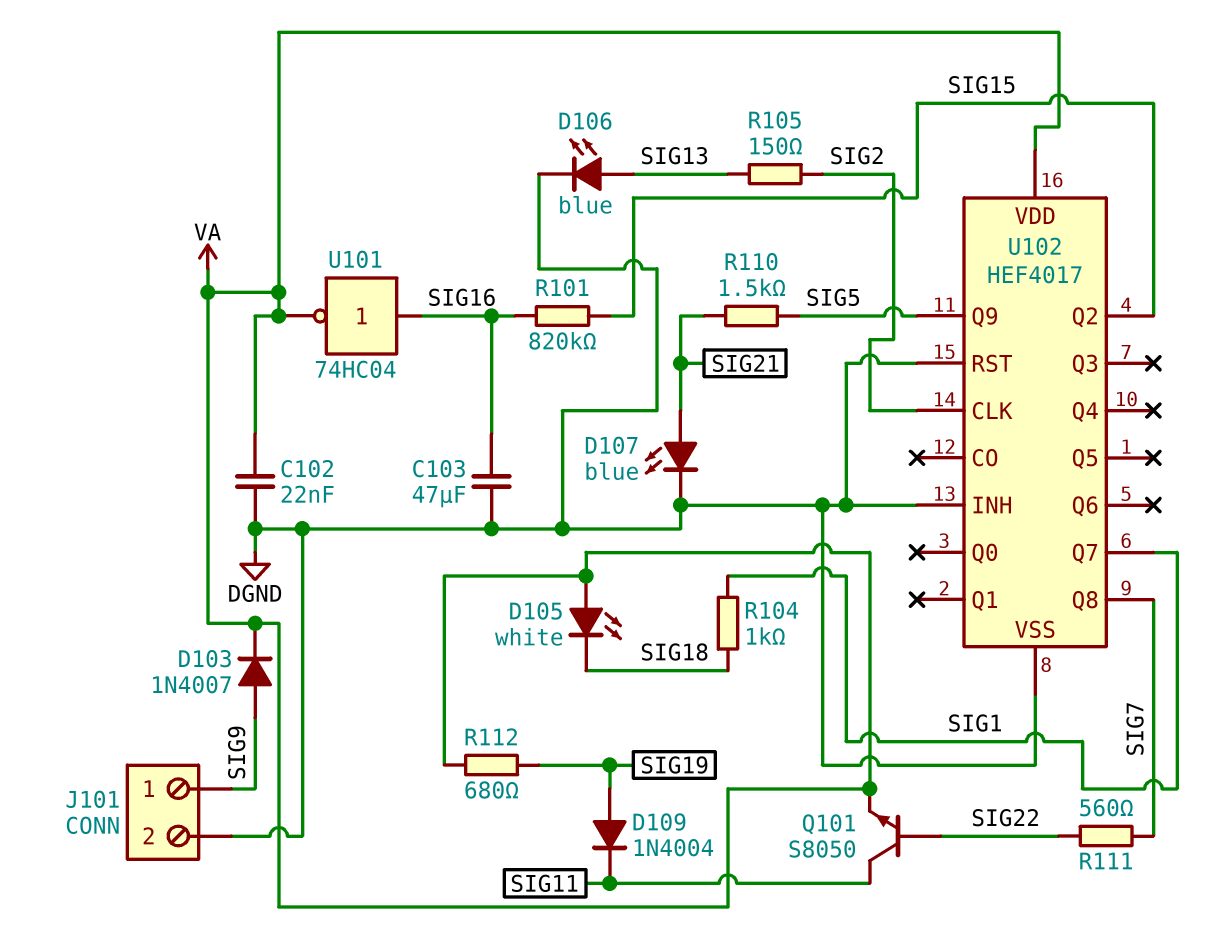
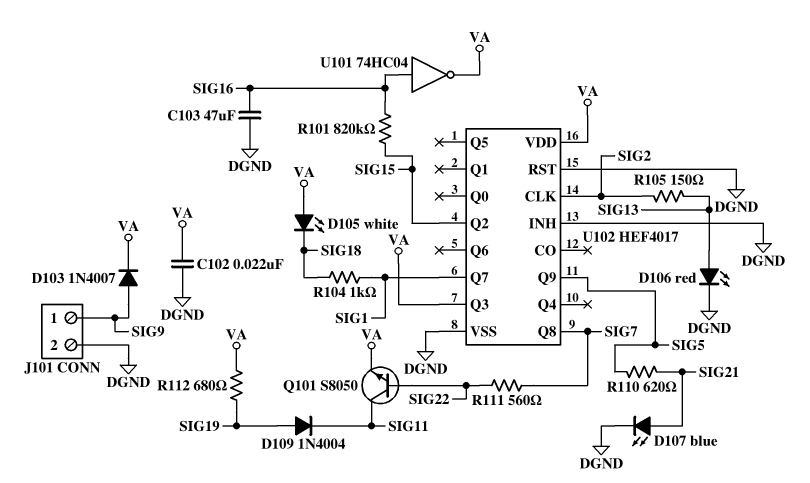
D106: LED blue (A SIG13, K DGND) -> LED red (A SIG13, K DGND)
R110: 1.5k (SIG5, SIG21) -> 620 (SIG5, SIG21)
U102 pin Q3: none -> VA

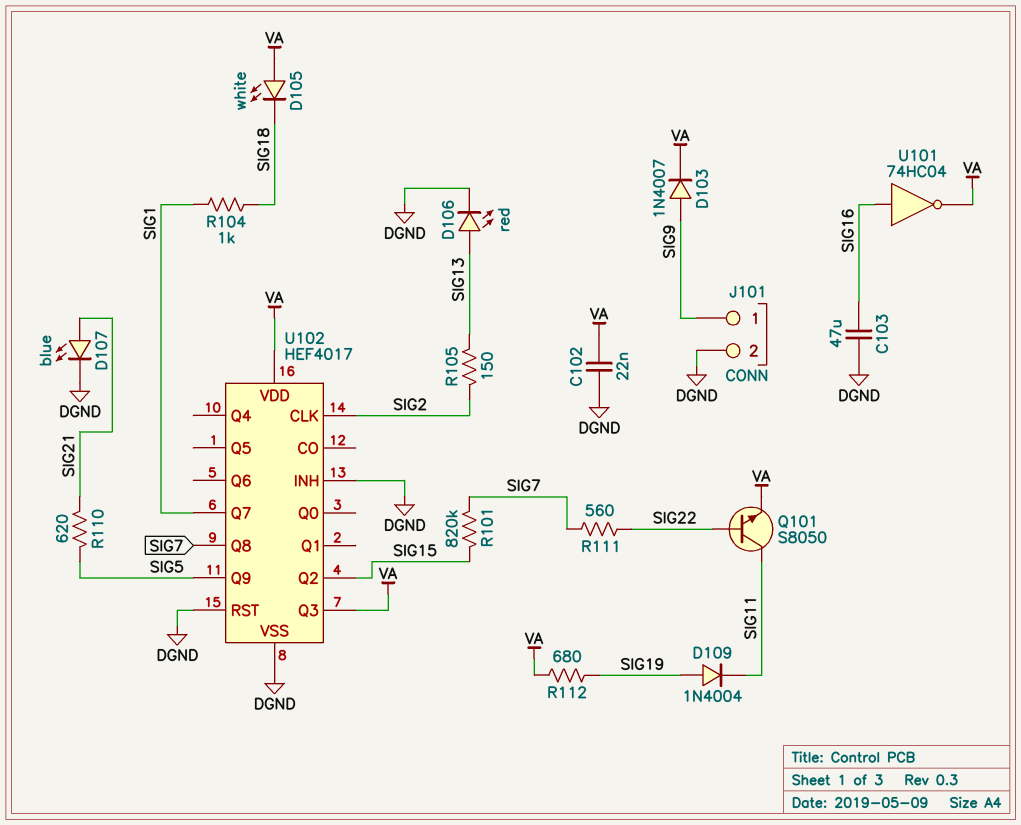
R101: 820k (SIG15, SIG16) -> 820k (SIG7, SIG15)

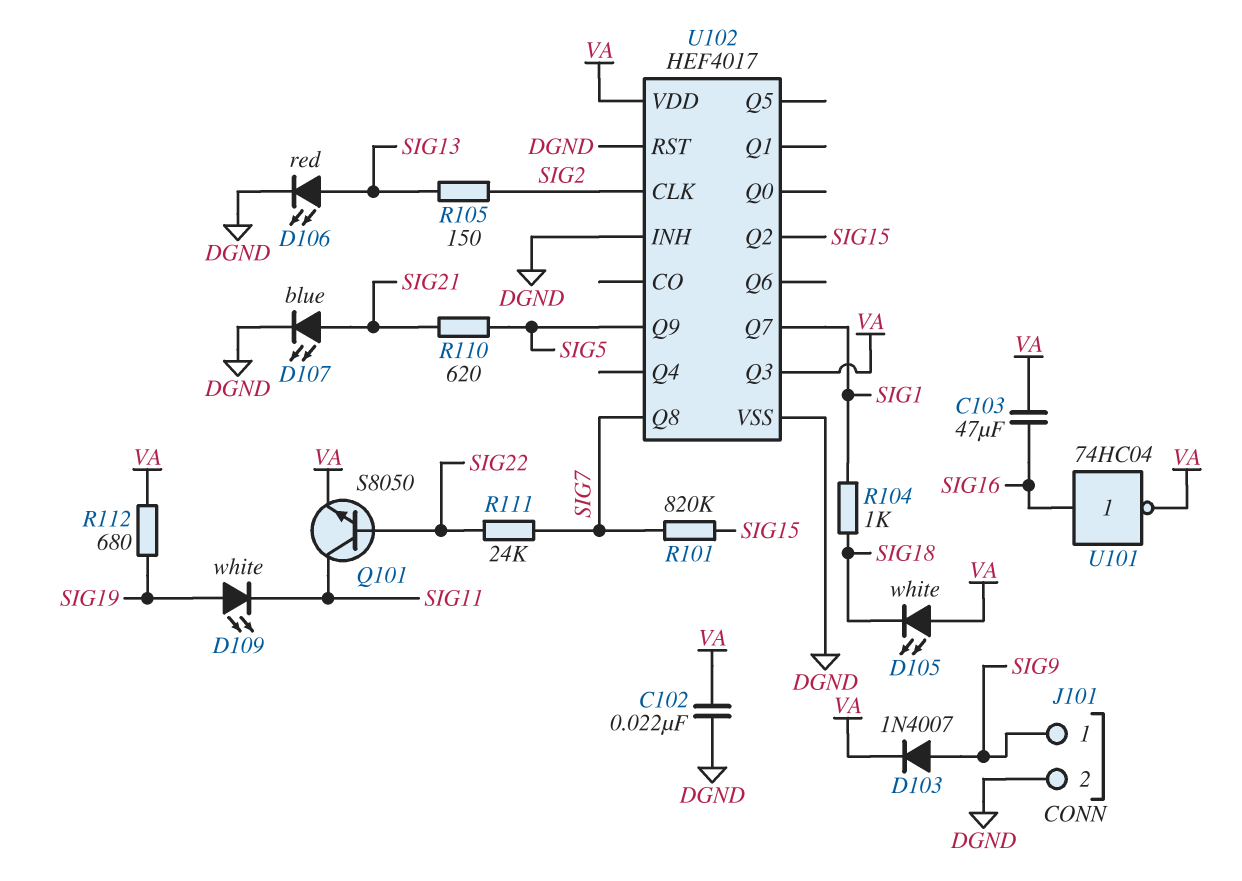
C103: 47uF (DGND, SIG16) -> 47uF (SIG16, VA)
D109: diode 1N4004 (A SIG19, K SIG11) -> LED white (A SIG19, K SIG11)
R111: 560 (SIG7, SIG22) -> 24k (SIG7, SIG22)

